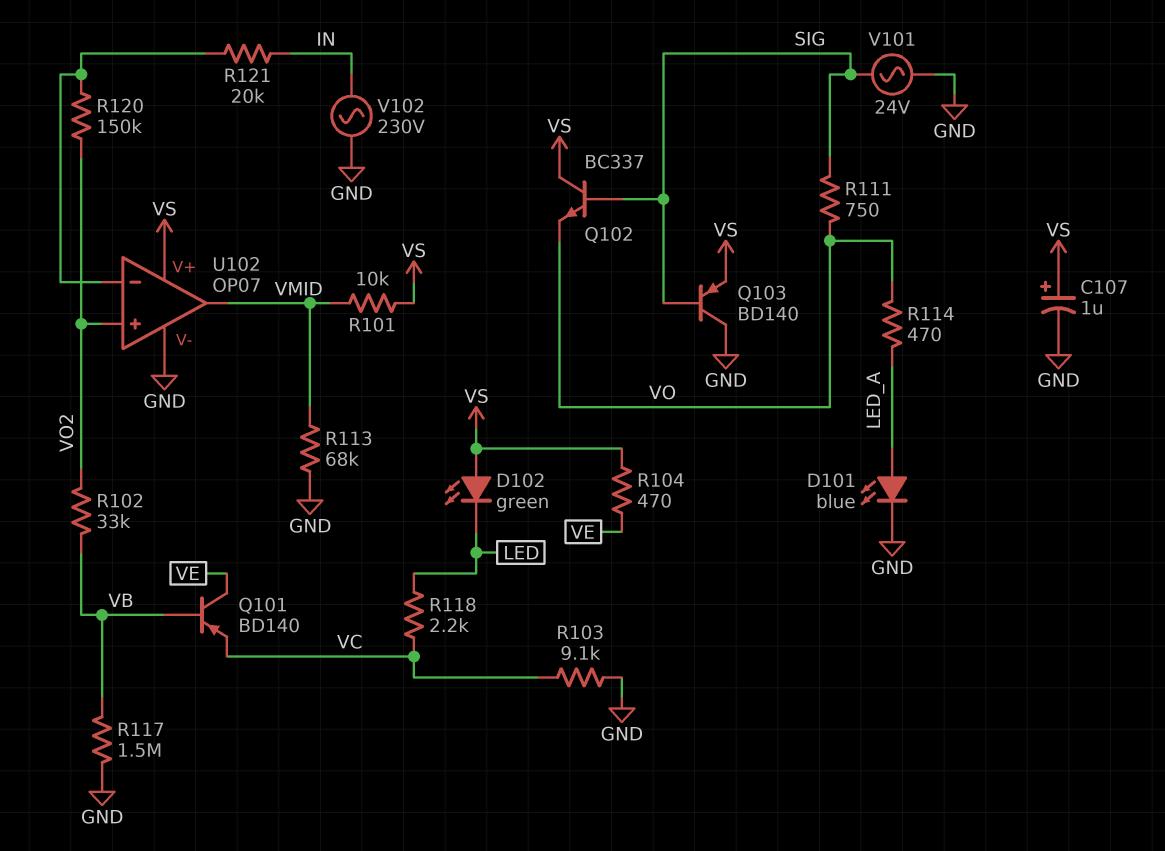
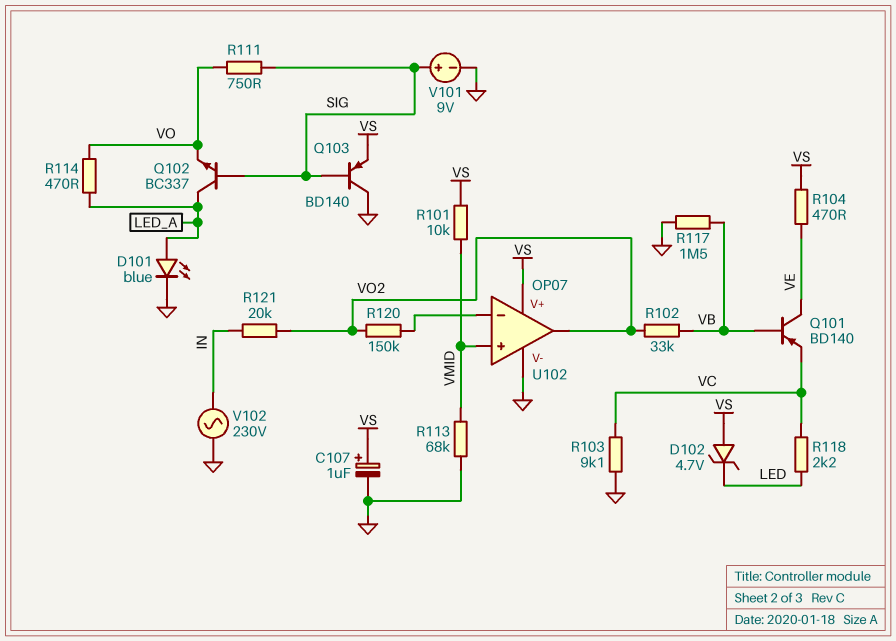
D102: LED green (A VS, K LED) -> zener 4.7V (A VS, K LED)
Q102: NPN BC337 (B SIG, C VS, E VO) -> NPN BC337 (B SIG, C LED_A, E VO)
R121: 20k (IN, U102/in-) -> 20k (IN, VO2)
U102 pin in+: VO2 -> VMID
U102 pin out: VMID -> VO2
V101: AC 24V (GND, SIG) -> 9V (plus SIG, minus GND)

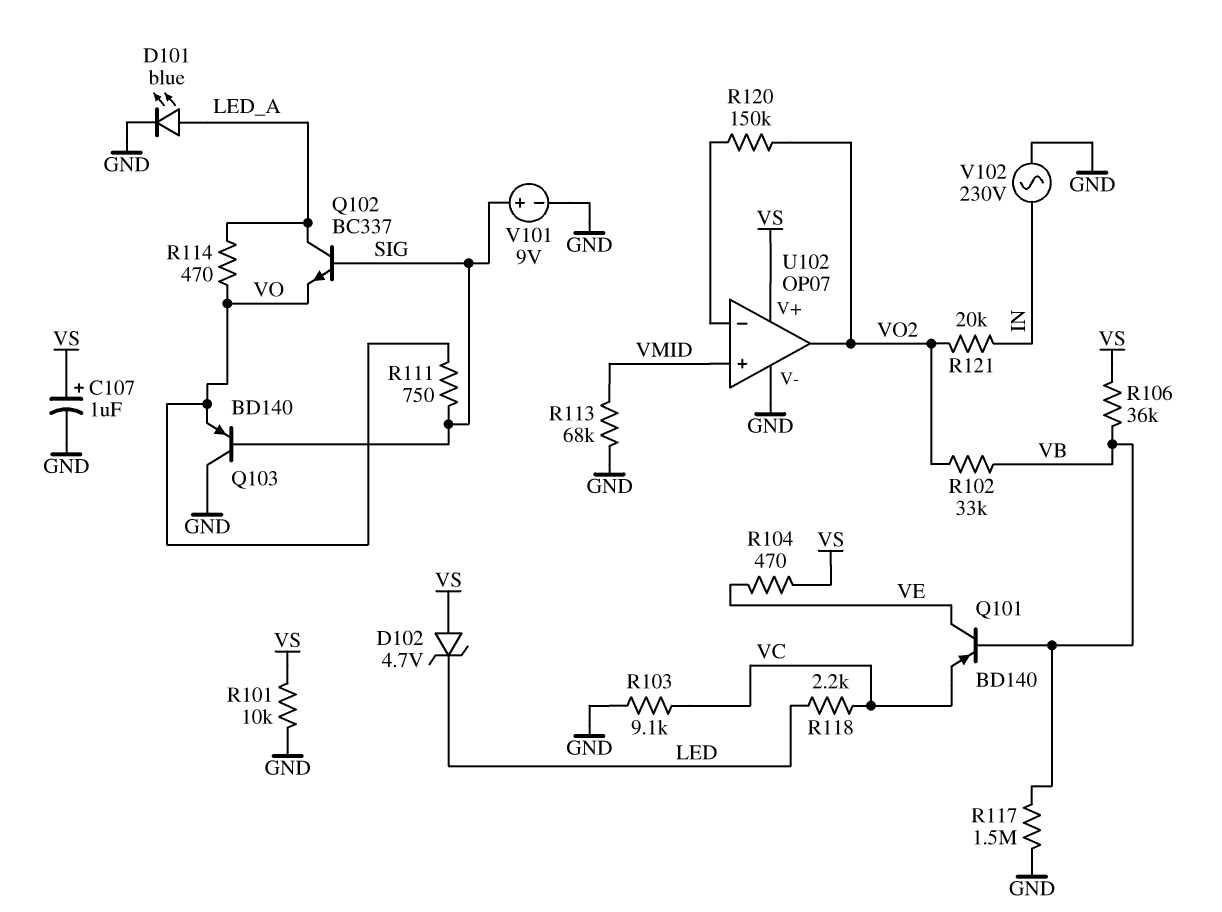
Q103: PNP BD140 (B SIG, C GND, E VS) -> PNP BD140 (B SIG, C GND, E VO)
R101: 10k (VMID, VS) -> 10k (GND, VS)
R106: none -> 36k (VB, VS)

